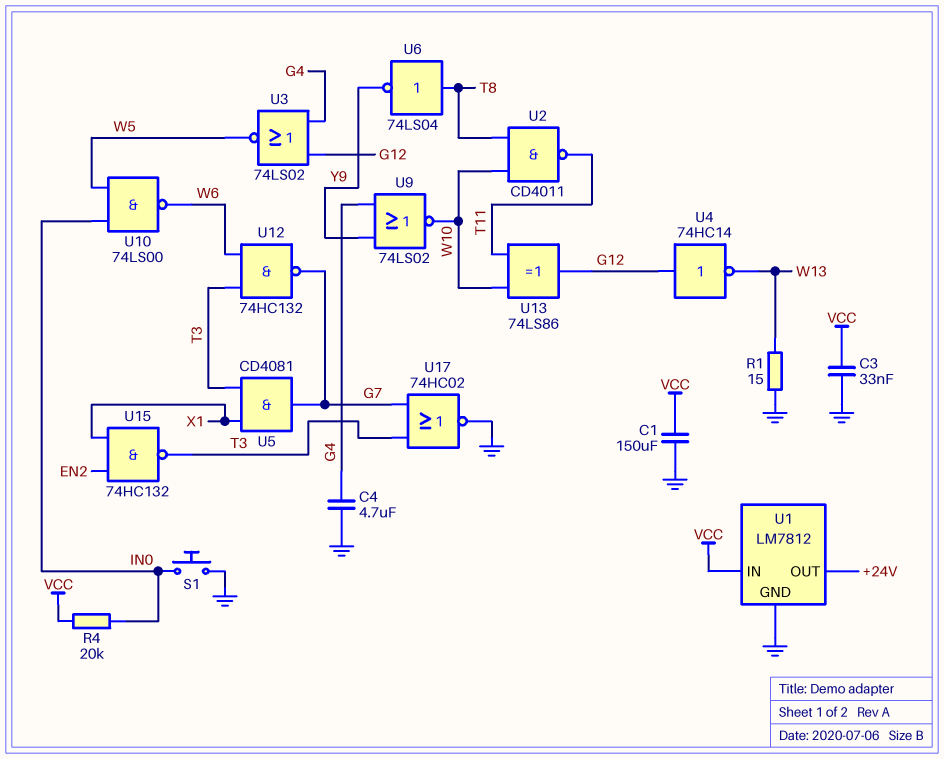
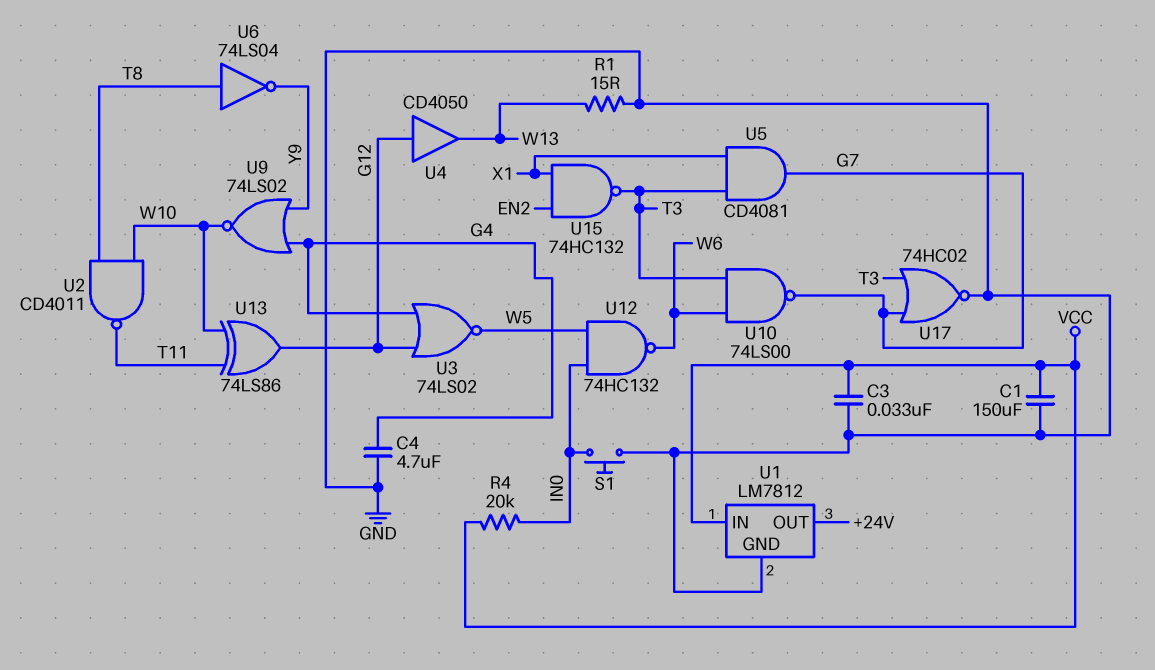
U4: NOT 74HC14 (in G12, out W13) -> buffer CD4050 (in G12, out W13)
U10: NAND 74LS00 (in IN0, in W5, out W6) -> NAND 74LS00 (in T3, in W6, out G7)
U12: NAND 74HC132 (in T3, in W6, out G7) -> NAND 74HC132 (in IN0, in W5, out W6)

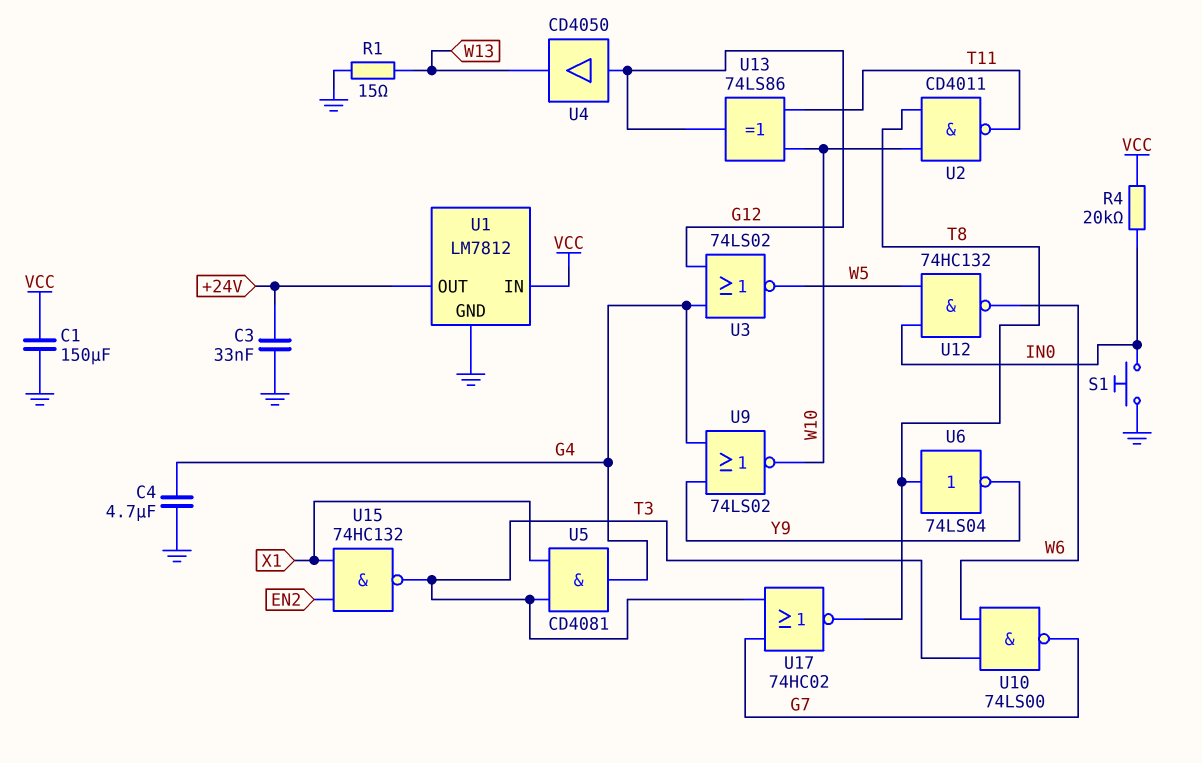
C3: 33nF (GND, VCC) -> 33nF (+24V, GND)
U5: AND CD4081 (in T3, in X1, out G7) -> AND CD4081 (in T3, in X1, out G4)
U17: NOR 74HC02 (in G7, in T3, out GND) -> NOR 74HC02 (in G7, in T3, out T8)

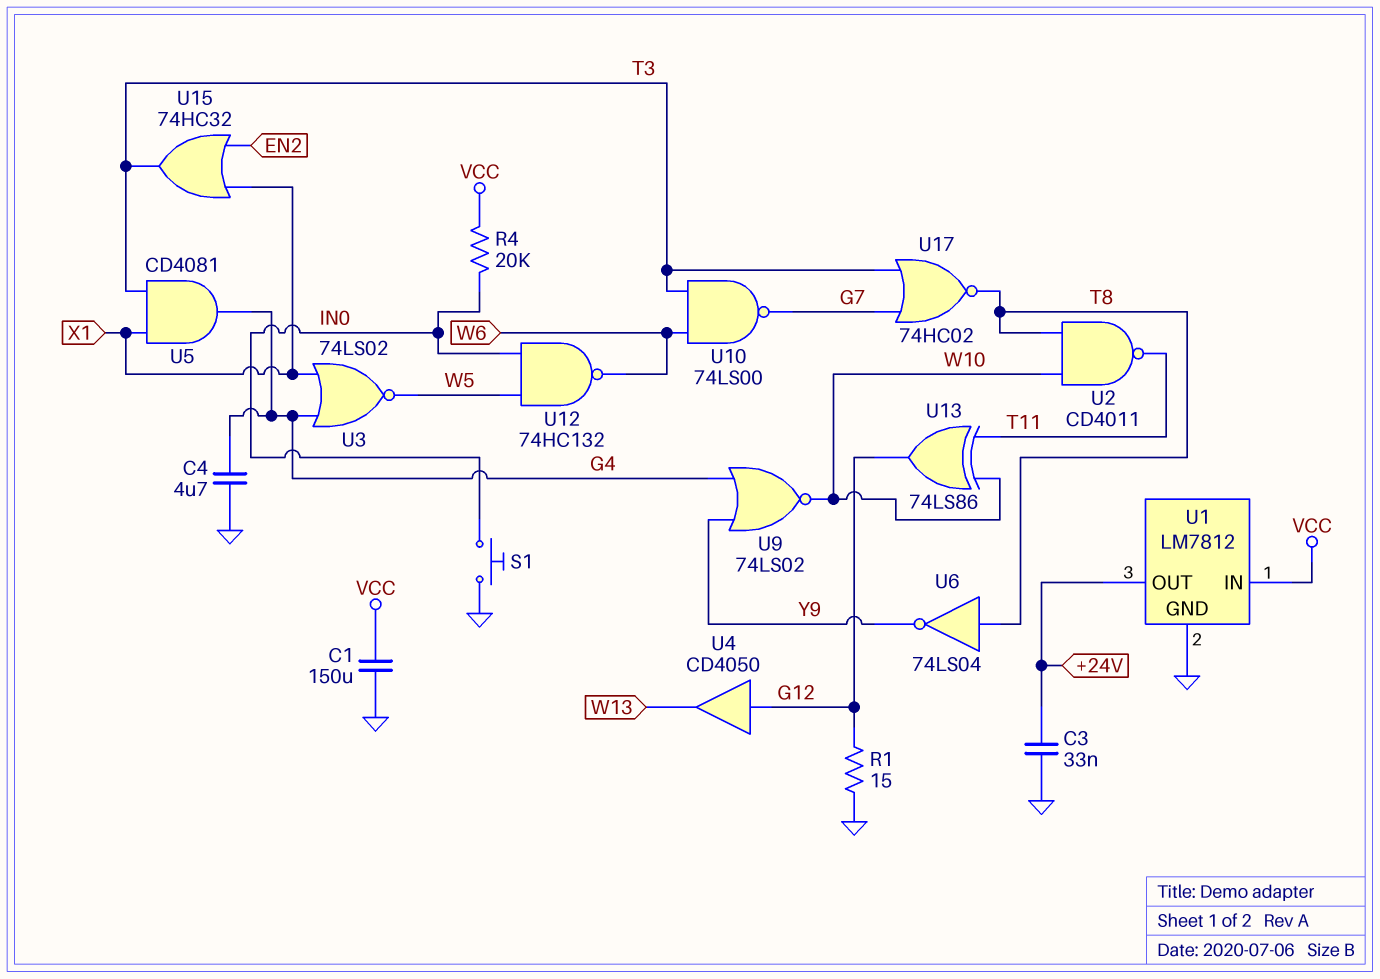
R1: 15 (GND, W13) -> 15 (G12, GND)
U3: NOR 74LS02 (in G4, in G12, out W5) -> NOR 74LS02 (in G4, in X1, out W5)
U15: NAND 74HC132 (in EN2, in X1, out T3) -> OR 74HC32 (in EN2, in X1, out T3)

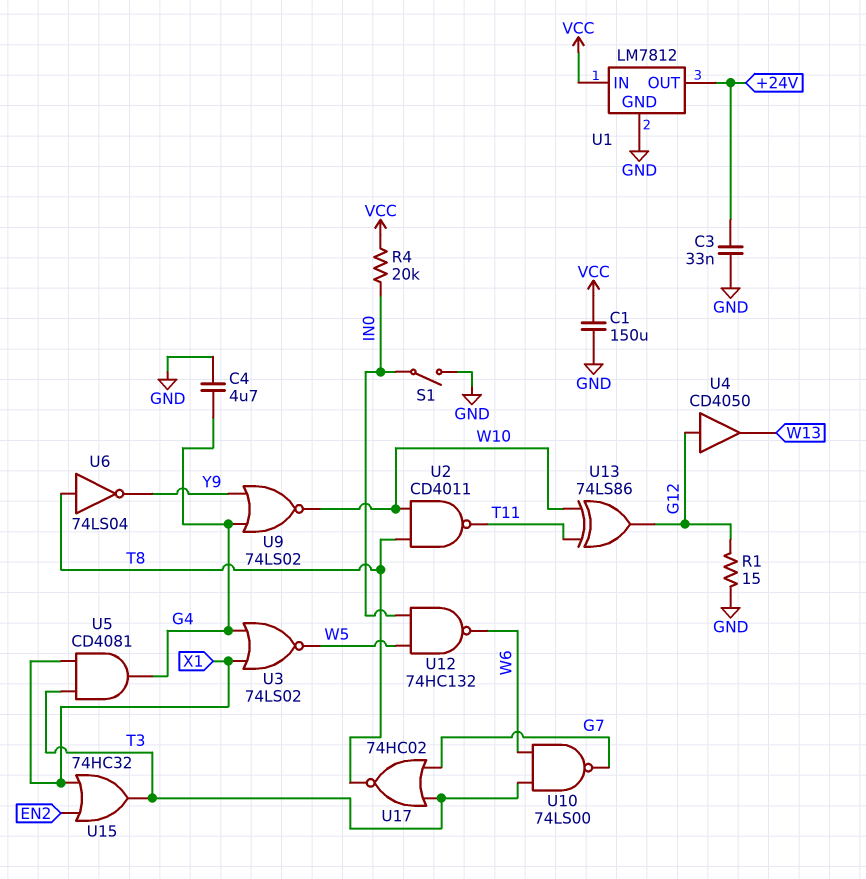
S1: button (GND, IN0) -> switch (GND, IN0)

